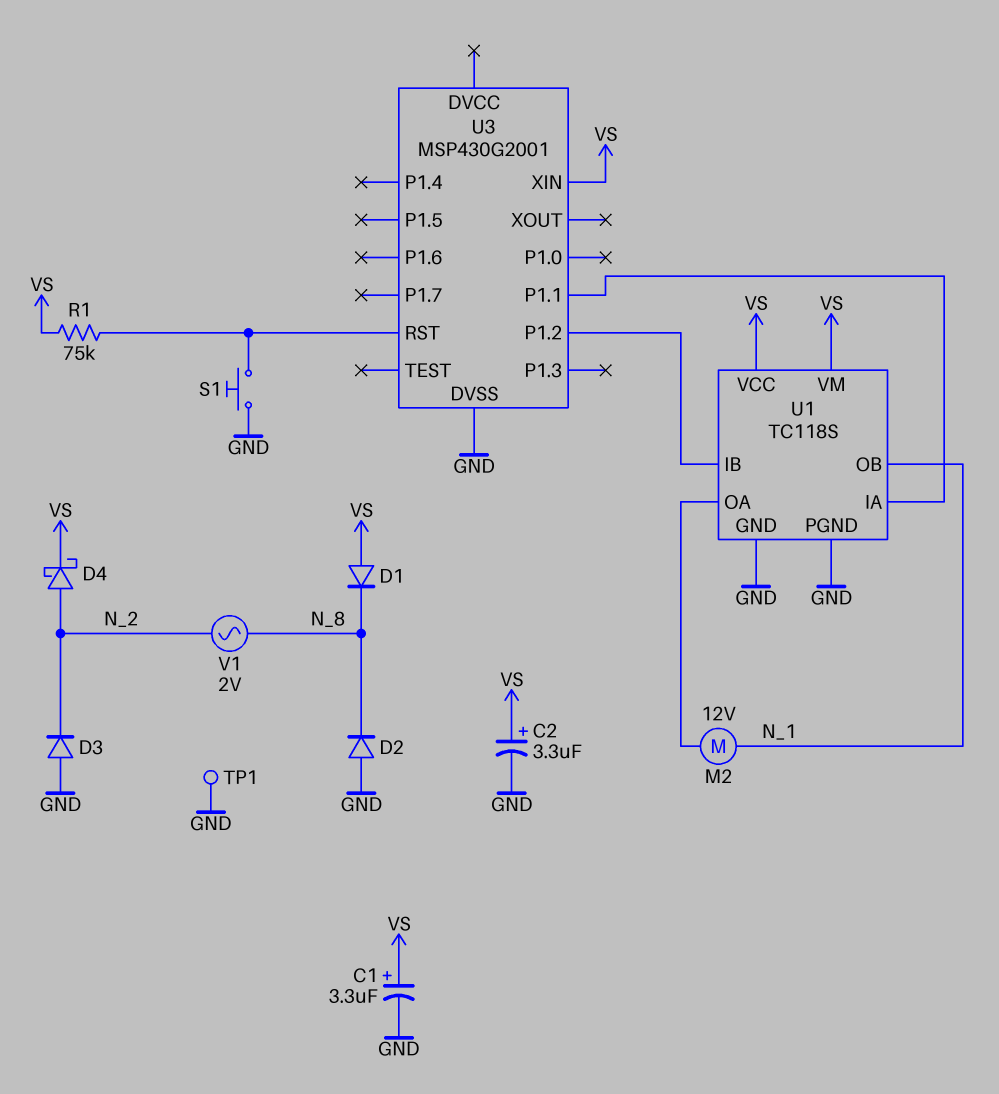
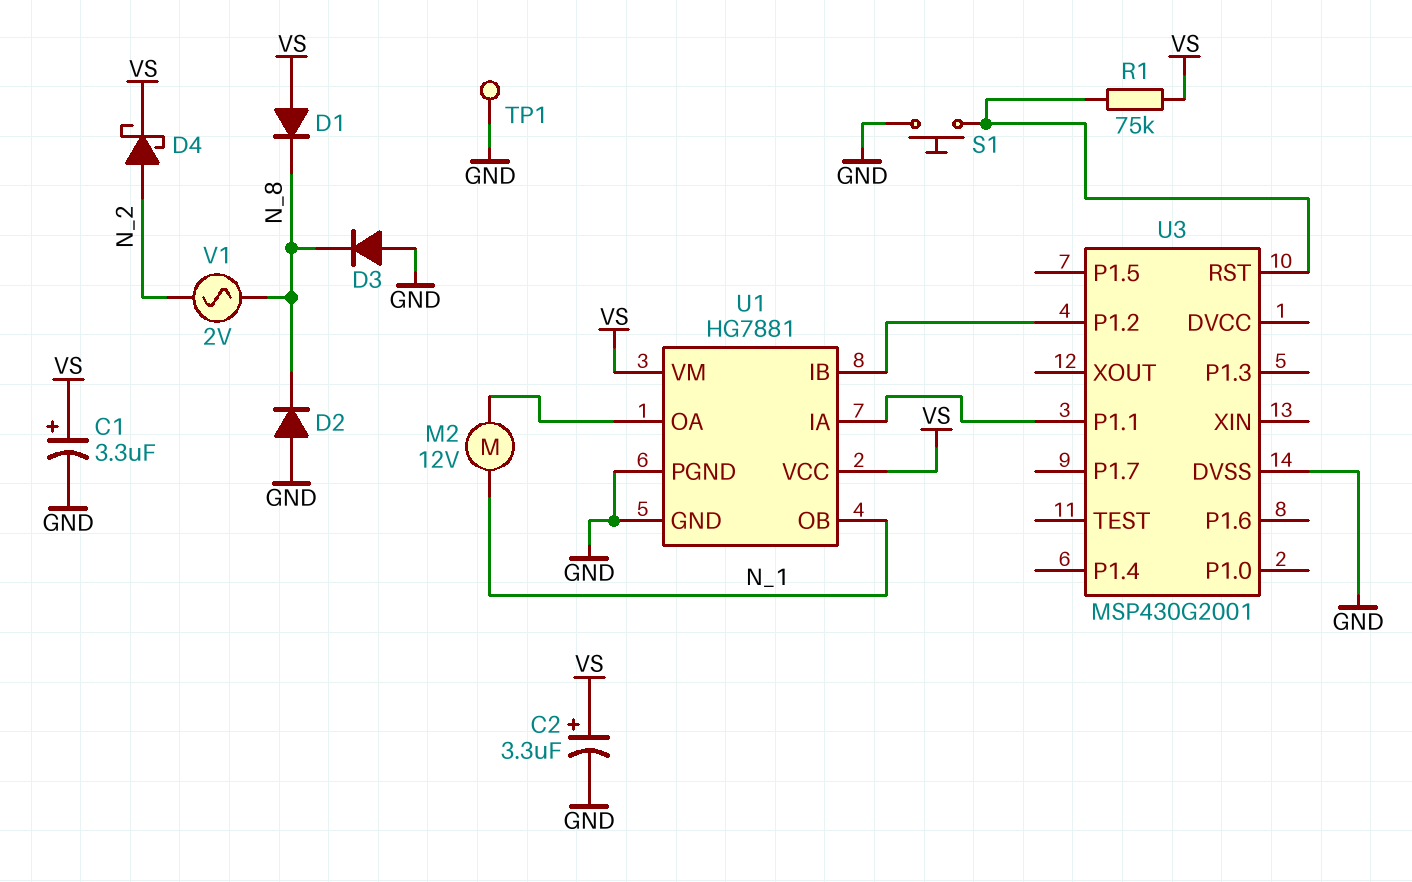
D3: diode (A GND, K N_2) -> diode (A GND, K N_8)
U1: TC118S -> HG7881
U3 pin XIN: VS -> none

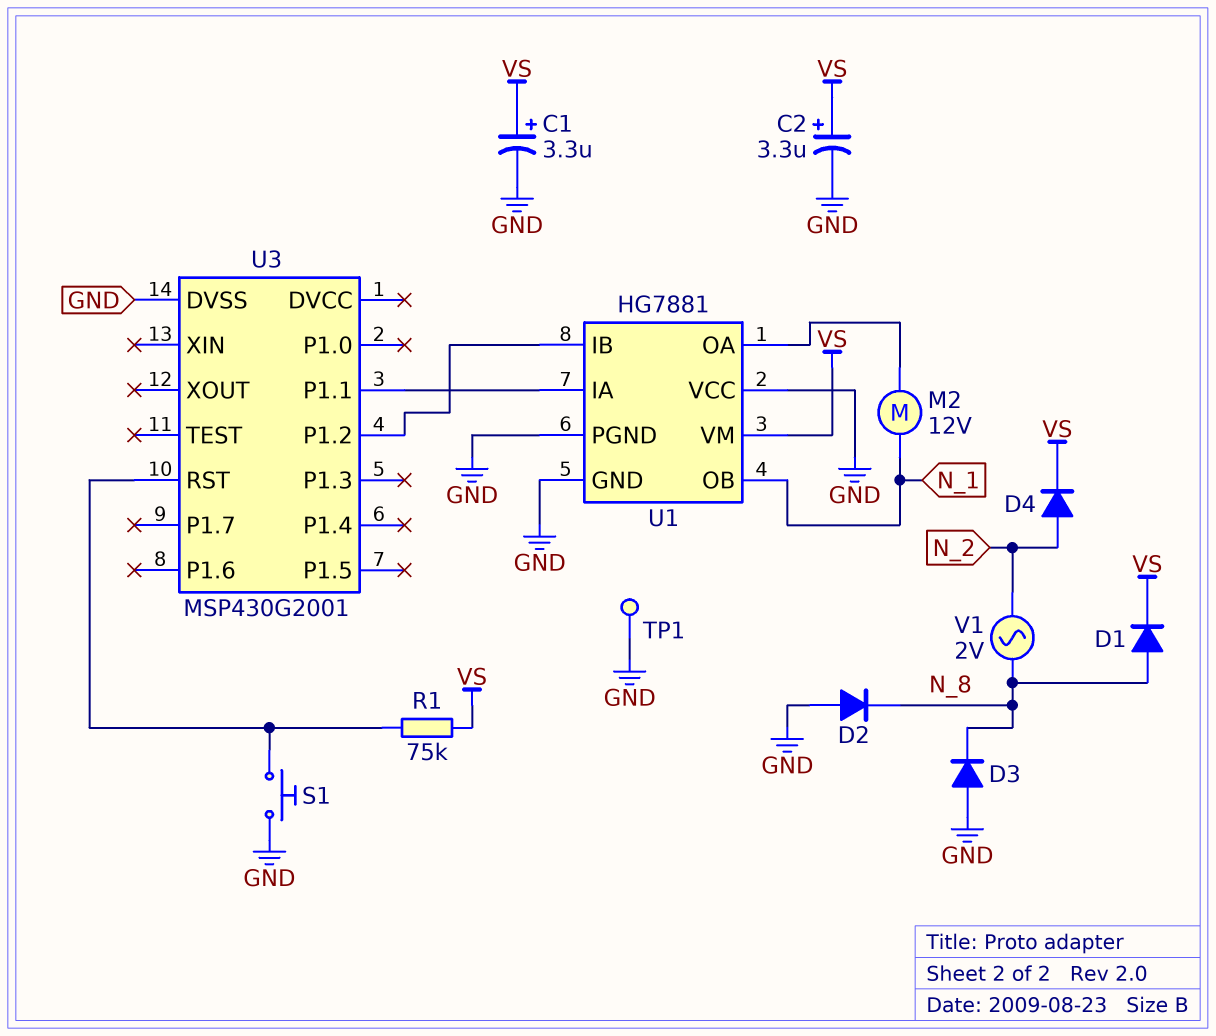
D1: diode (A VS, K N_8) -> diode (A N_8, K VS)
D4: schottky (A N_2, K VS) -> diode (A N_2, K VS)
U1 pin VCC: VS -> GND

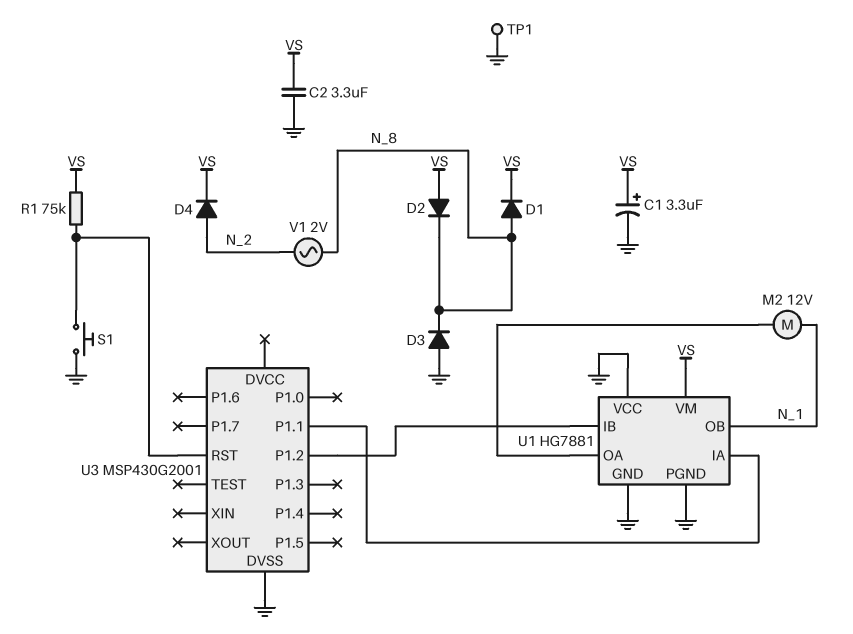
C2: 3.3uF (plus VS, minus GND) -> 3.3uF (GND, VS)
D2: diode (A GND, K N_8) -> diode (A VS, K N_8)

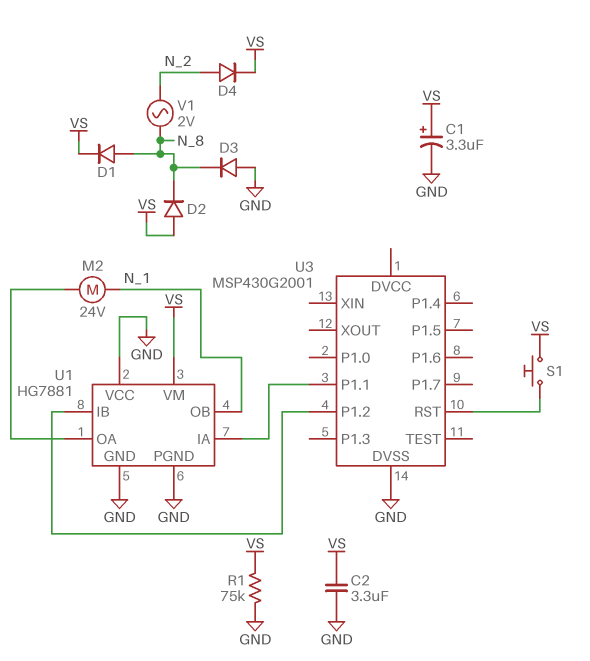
M2: motor 12V (N_1, U1/OA) -> motor 24V (N_1, U1/OA)
R1: 75k (U3/RST, VS) -> 75k (GND, VS)
S1: button (GND, U3/RST) -> button (U3/RST, VS)
TP1: test point (GND) -> none

